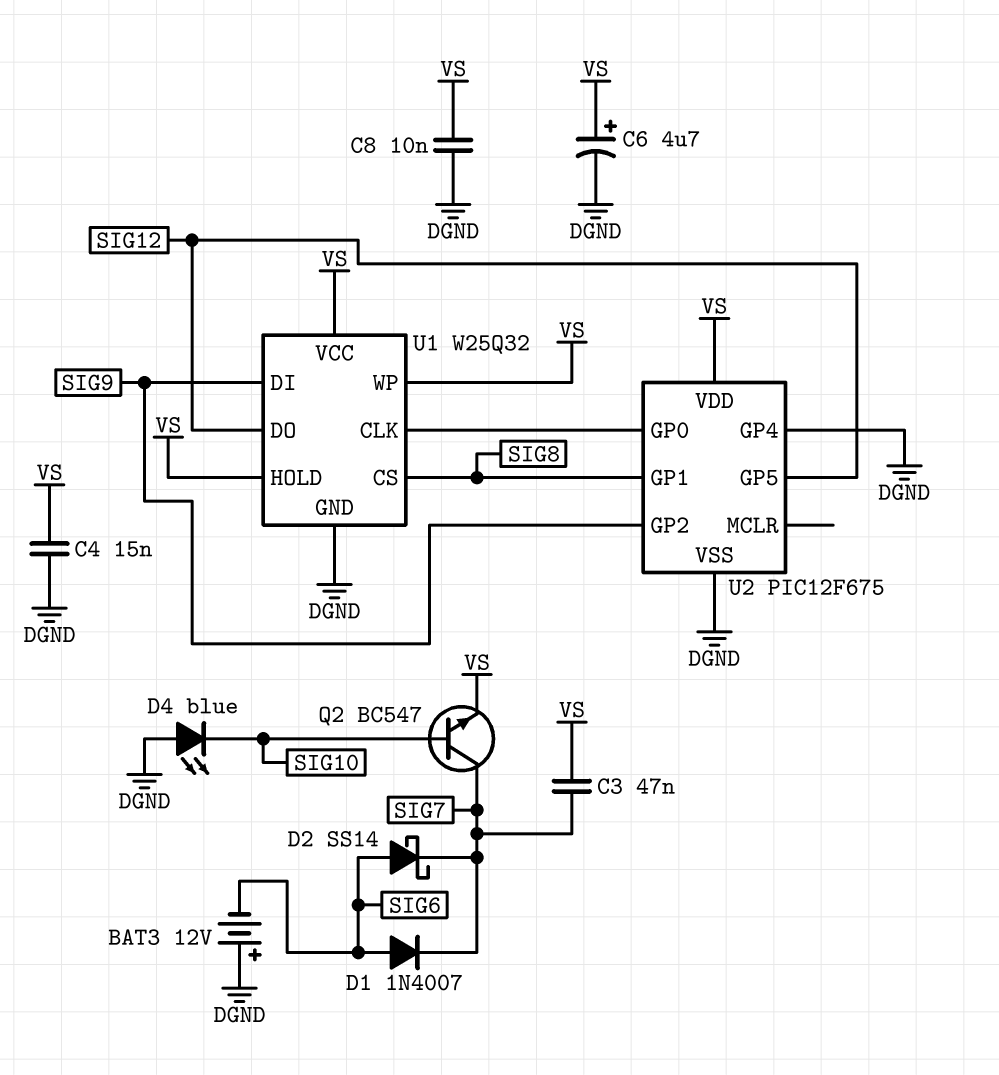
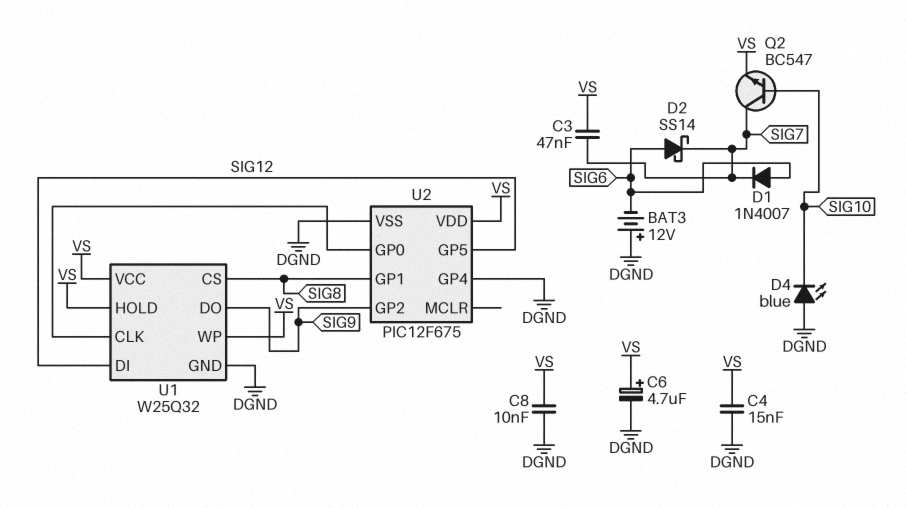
U1 pin DI: SIG9 -> SIG12
U1 pin DO: SIG12 -> SIG9

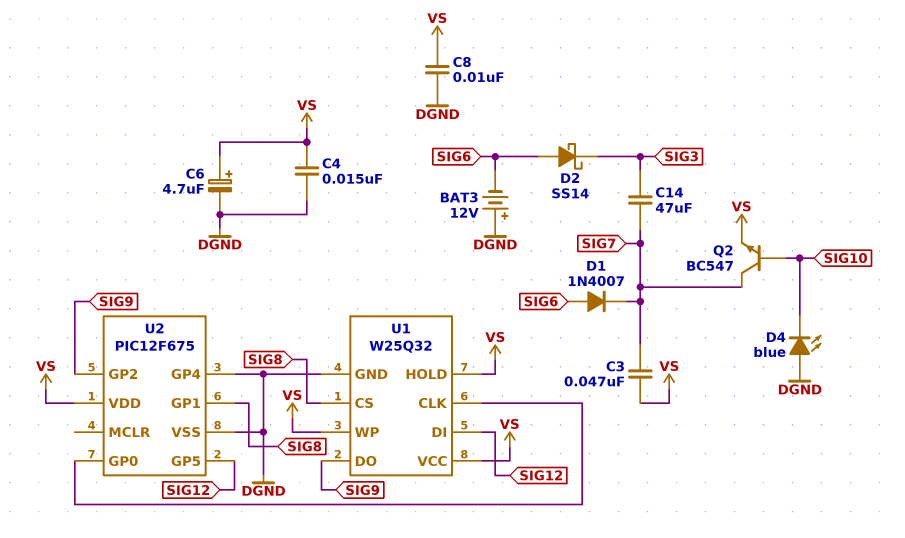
C14: none -> 47uF (SIG3, SIG7)
D2: schottky SS14 (A SIG6, K SIG7) -> schottky SS14 (A SIG6, K SIG3)

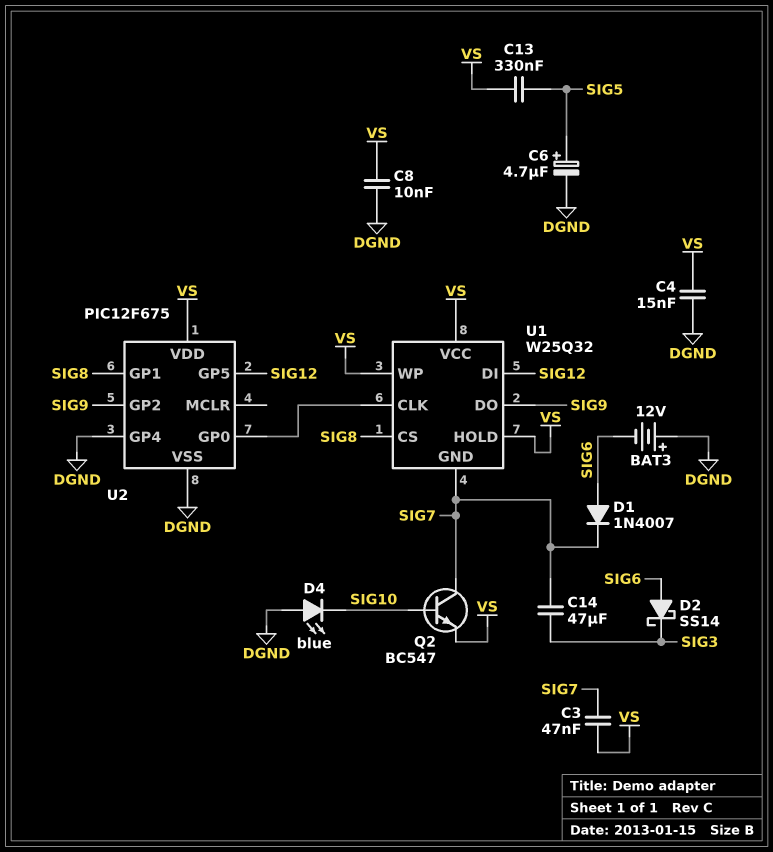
C6: 4.7uF (plus VS, minus DGND) -> 4.7uF (plus SIG5, minus DGND)
C13: none -> 330nF (SIG5, VS)
U1 pin GND: DGND -> SIG7

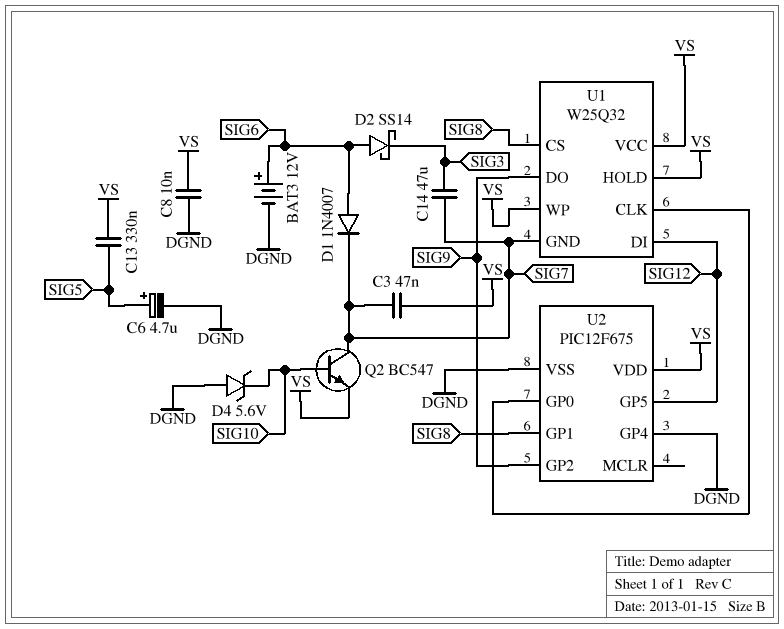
BAT3: 12V (plus DGND, minus SIG6) -> 12V (plus SIG6, minus DGND)
C4: 15nF (DGND, VS) -> none
D4: LED blue (A DGND, K SIG10) -> zener 5.6V (A DGND, K SIG10)

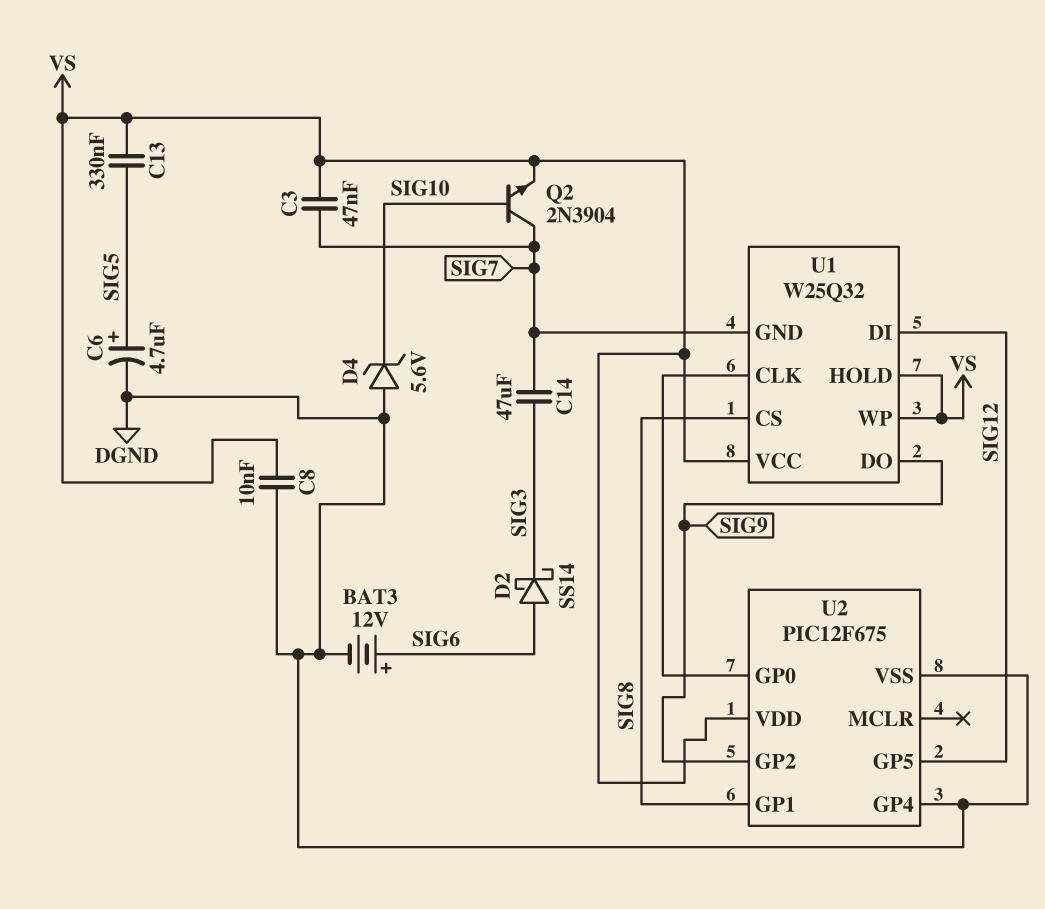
D1: diode 1N4007 (A SIG6, K SIG7) -> none
Q2: NPN BC547 (B SIG10, C SIG7, E VS) -> NPN 2N3904 (B SIG10, C SIG7, E VS)

